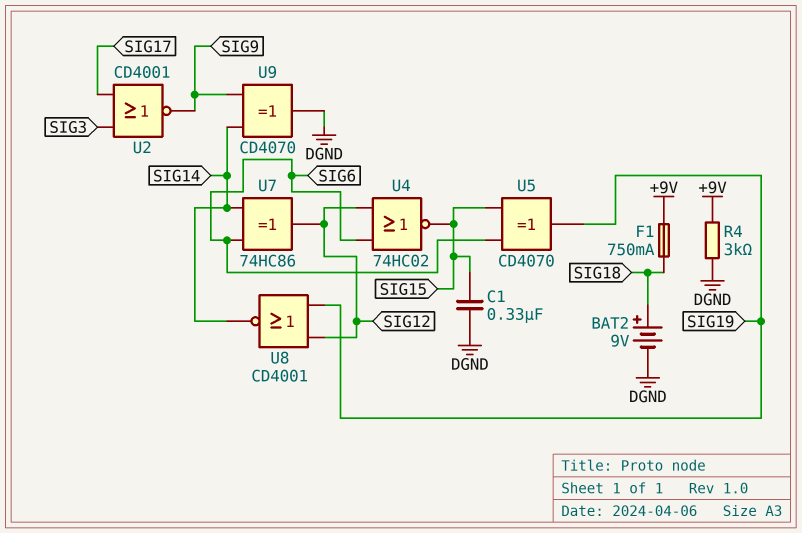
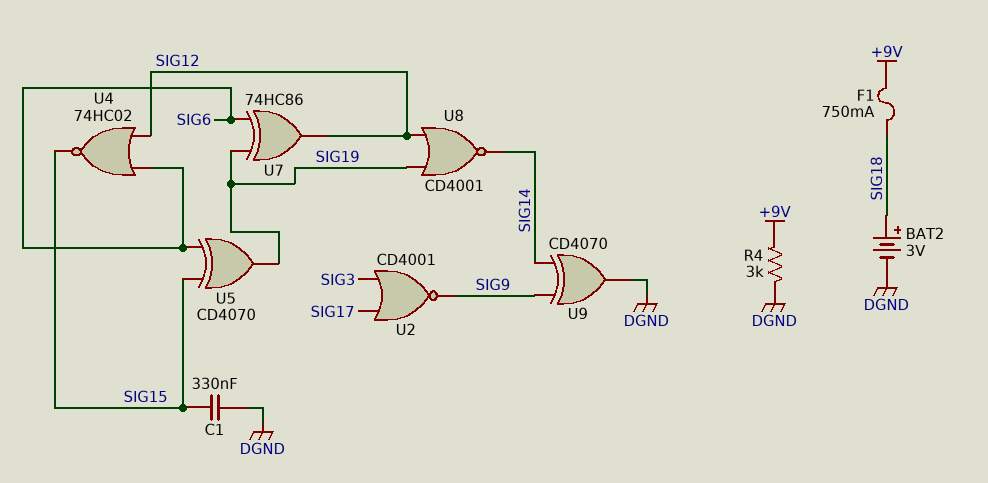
BAT2: 9V (plus SIG18, minus DGND) -> 3V (plus SIG18, minus DGND)
U7: XOR 74HC86 (in SIG6, in SIG14, out SIG12) -> XOR 74HC86 (in SIG6, in SIG19, out SIG12)

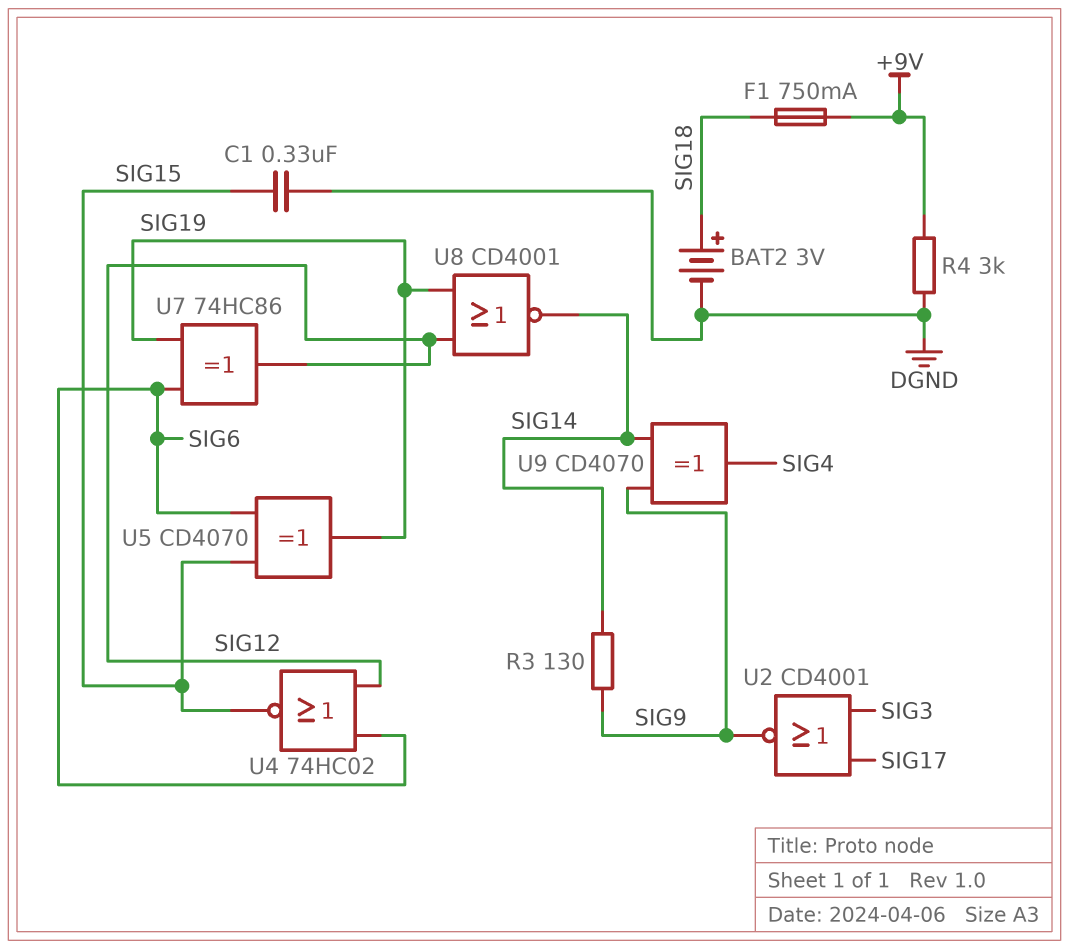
R3: none -> 130 (SIG9, SIG14)
U9: XOR CD4070 (in SIG9, in SIG14, out DGND) -> XOR CD4070 (in SIG9, in SIG14, out SIG4)

